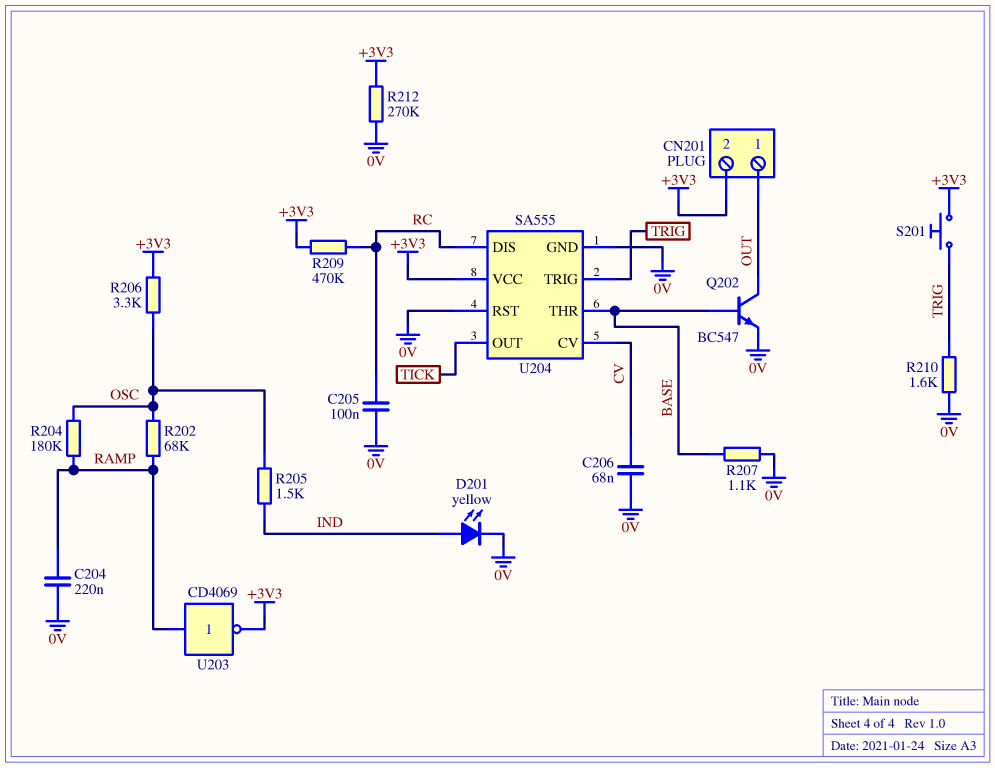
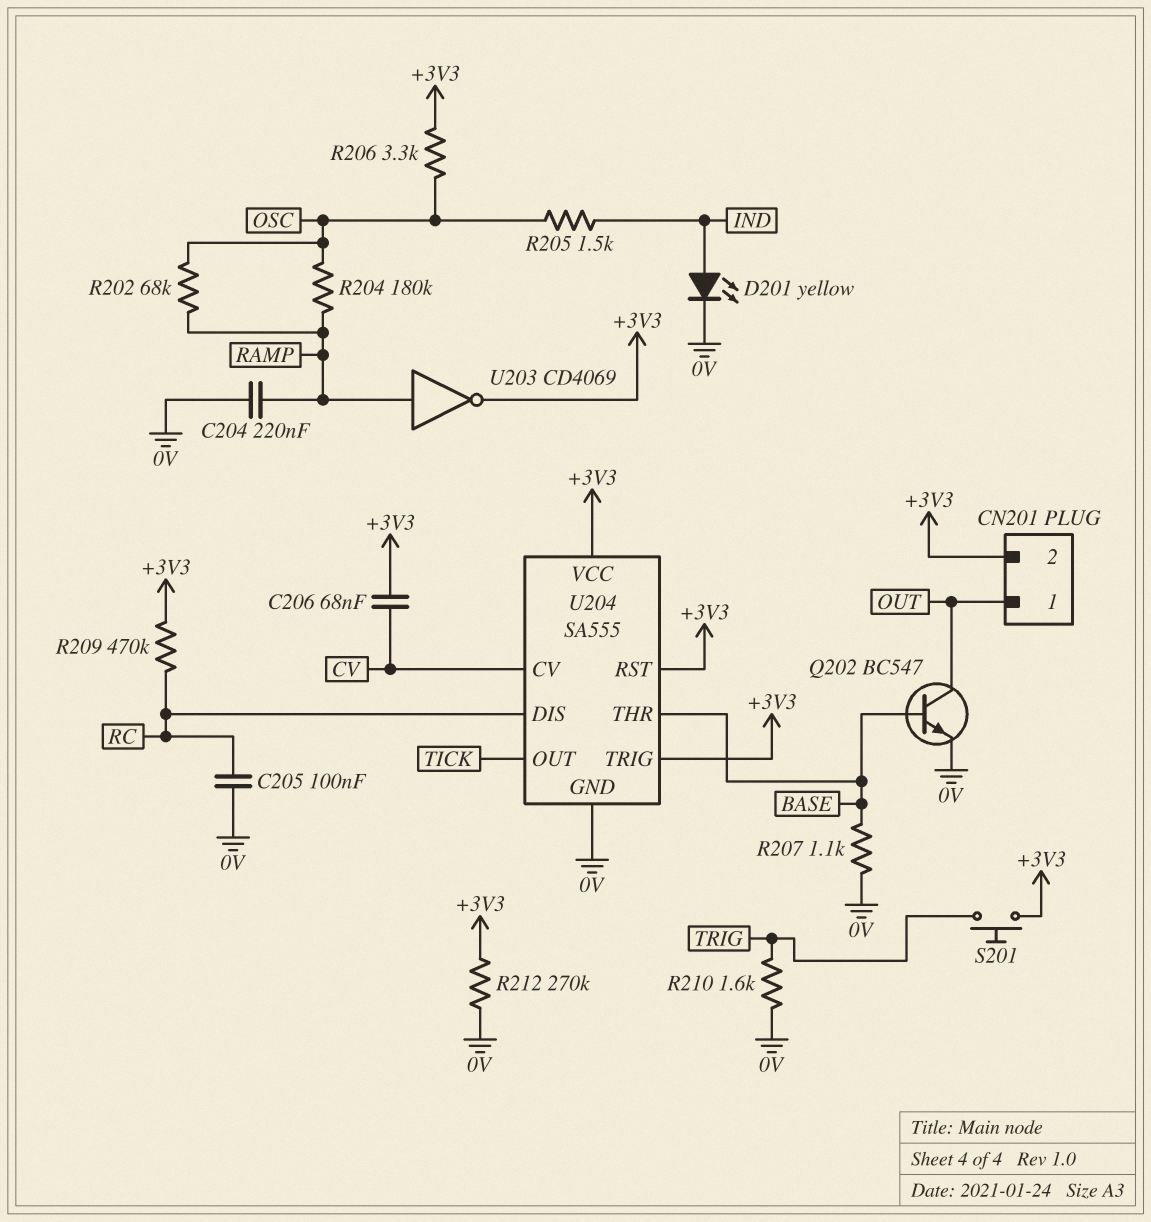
C206: 68nF (0V, CV) -> 68nF (+3V3, CV)
U204 pin RST: 0V -> +3V3
U204 pin TRIG: TRIG -> +3V3

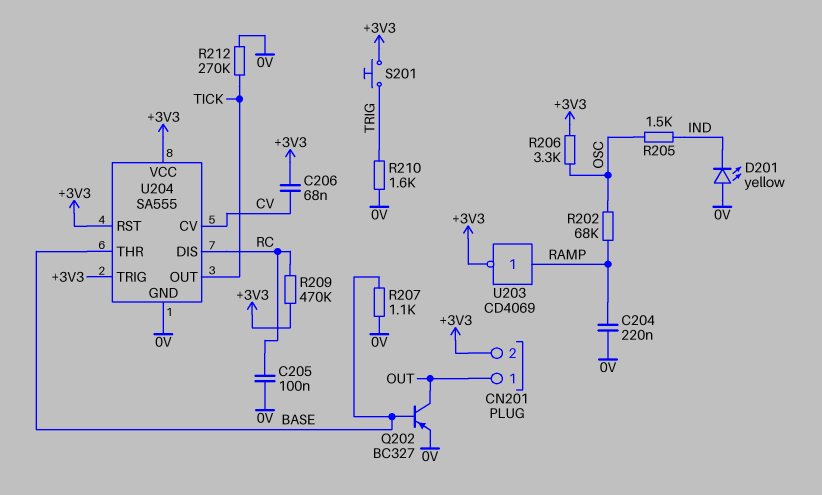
D201: LED yellow (A IND, K 0V) -> LED yellow (A 0V, K IND)
Q202: NPN BC547 (B BASE, C OUT, E 0V) -> PNP BC327 (B BASE, C OUT, E 0V)
R204: 180k (OSC, RAMP) -> none
R212: 270k (+3V3, 0V) -> 270k (0V, TICK)

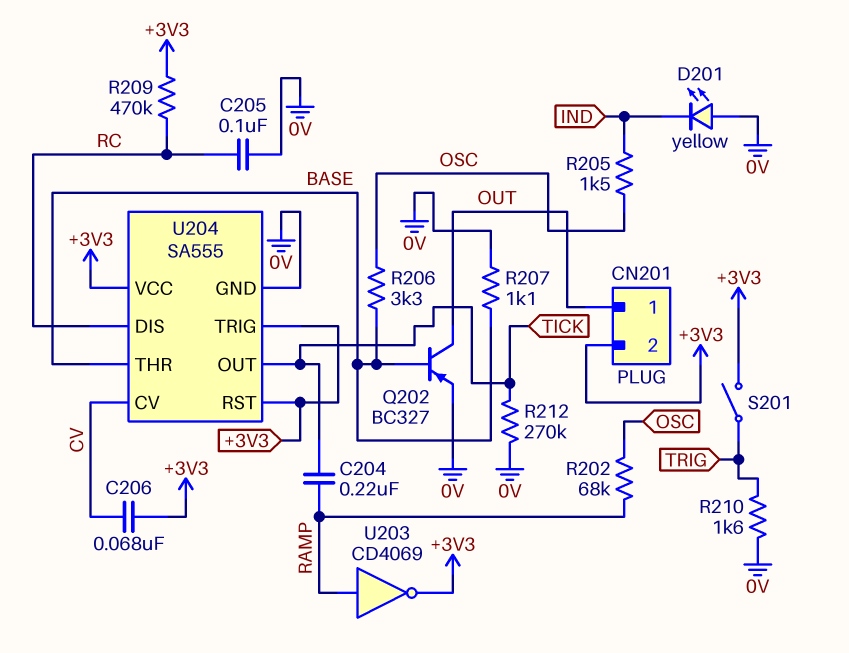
C204: 220nF (0V, RAMP) -> 220nF (RAMP, TICK)
R206: 3.3k (+3V3, OSC) -> 3.3k (BASE, OSC)
S201: button (+3V3, TRIG) -> switch (+3V3, TRIG)

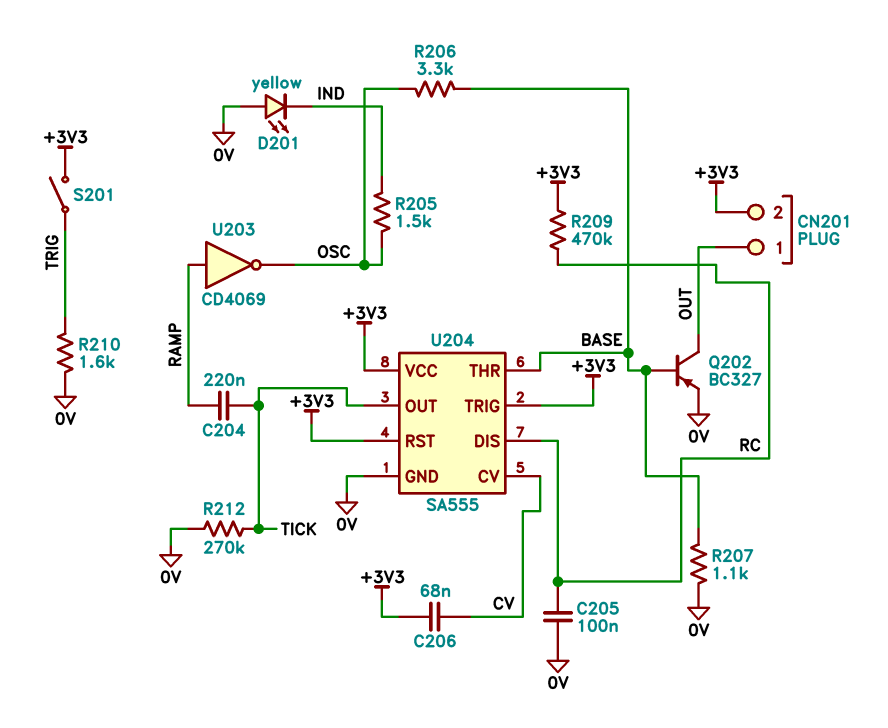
R202: 68k (OSC, RAMP) -> none
U203: NOT CD4069 (in RAMP, out +3V3) -> NOT CD4069 (in RAMP, out OSC)

